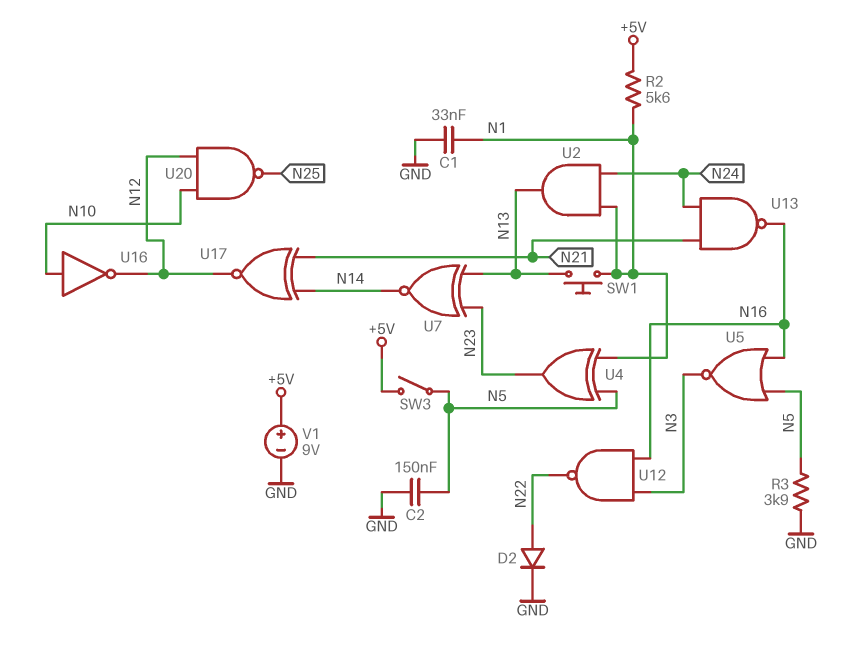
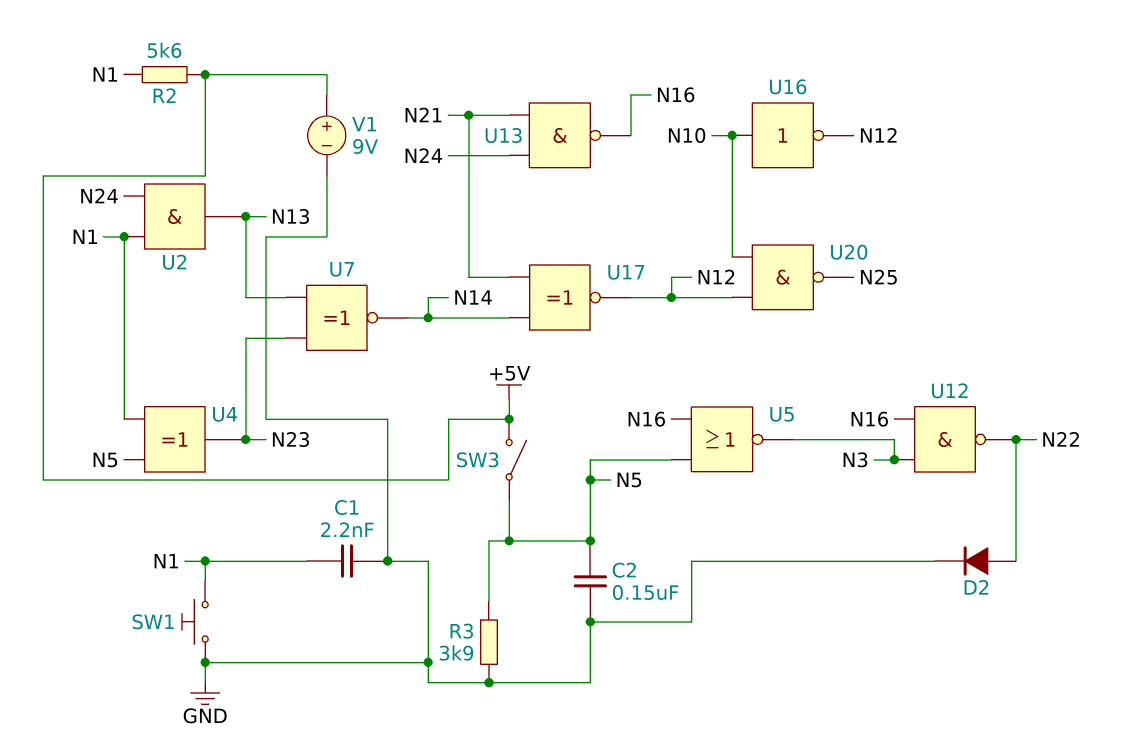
C1: 33nF (GND, N1) -> 2.2nF (GND, N1)
SW1: button (N1, N13) -> button (GND, N1)

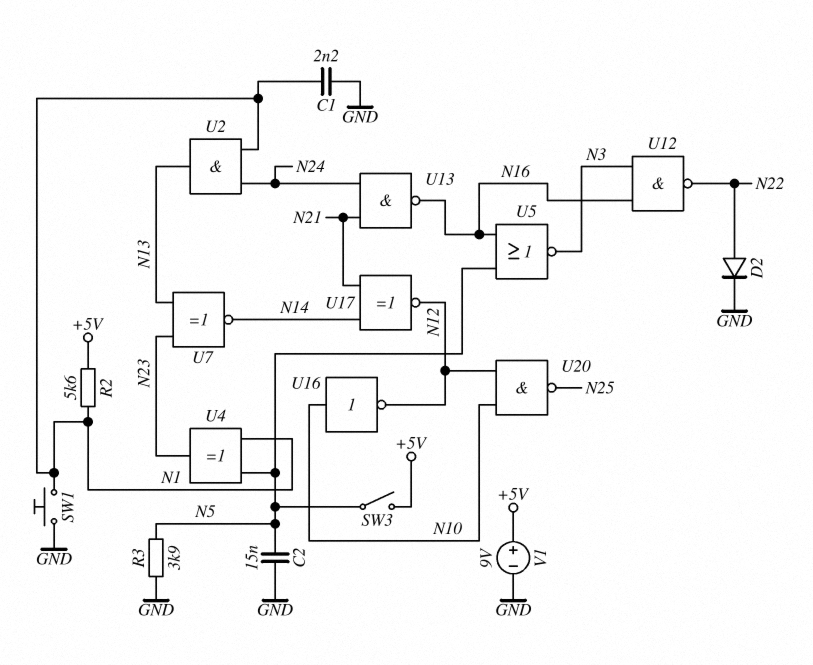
C2: 150nF (GND, N5) -> 15nF (GND, N5)

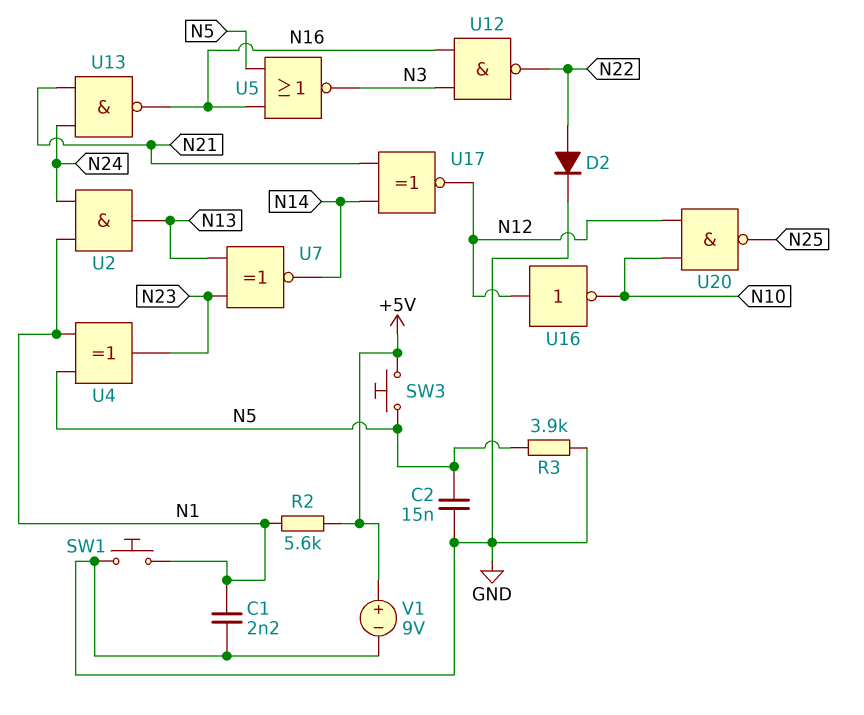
SW3: switch (+5V, N5) -> button (+5V, N5)
U16: NOT (in N10, out N12) -> NOT (in N12, out N10)

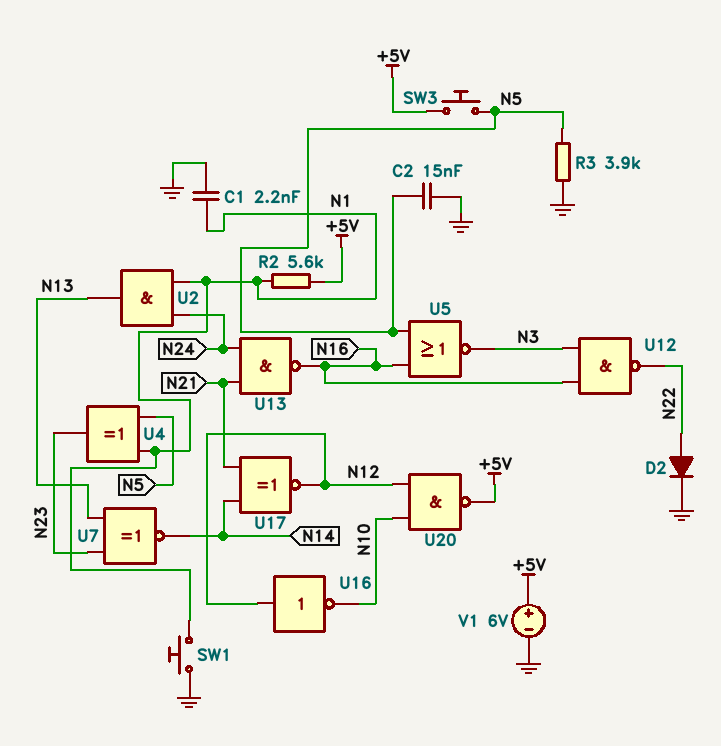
U20: NAND (in N10, in N12, out N25) -> NAND (in N10, in N12, out +5V)
V1: 9V (plus +5V, minus GND) -> 6V (plus +5V, minus GND)

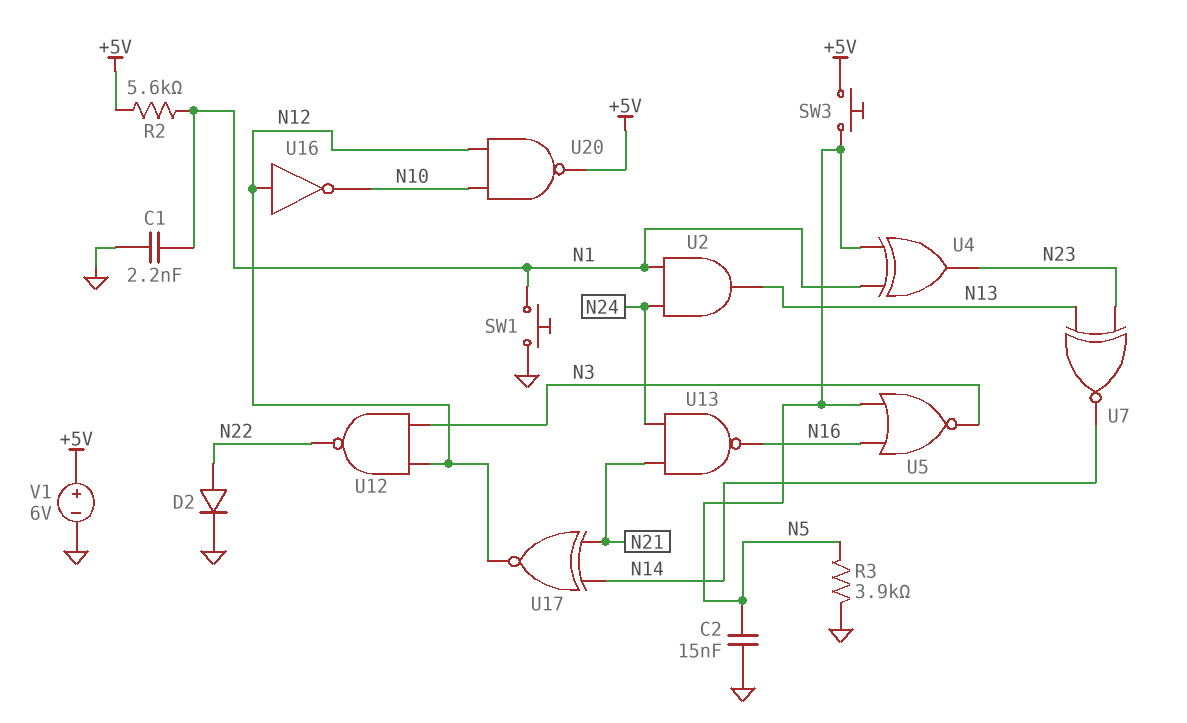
U12: NAND (in N3, in N16, out N22) -> NAND (in N3, in N12, out N22)

